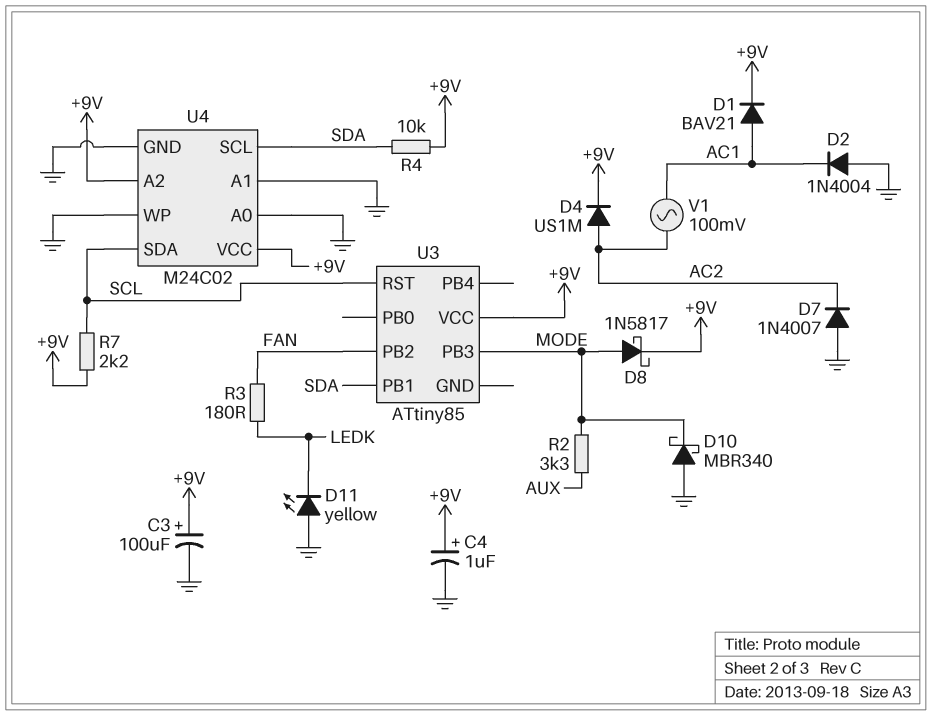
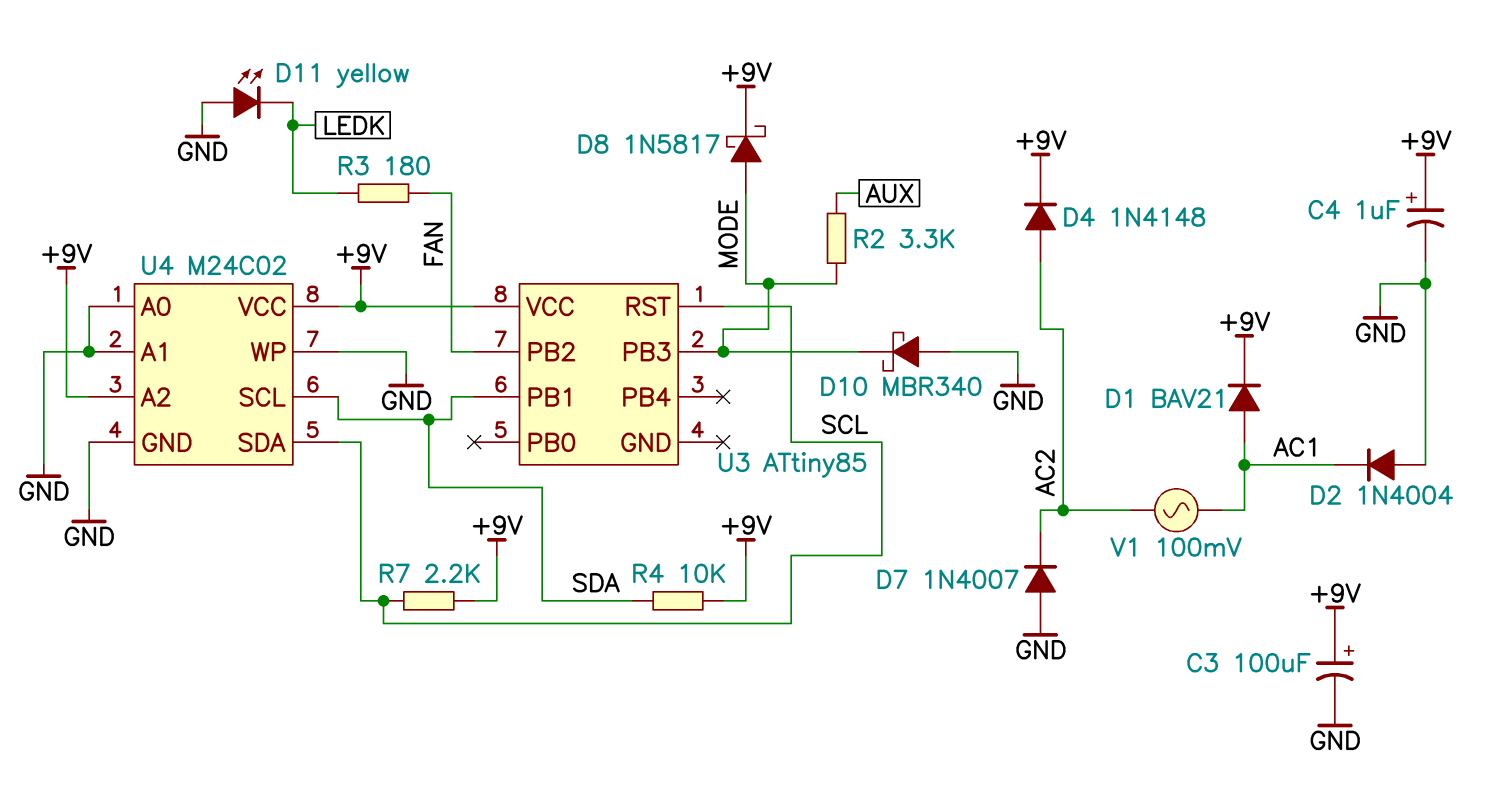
D4: diode US1M (A AC2, K +9V) -> diode 1N4148 (A AC2, K +9V)

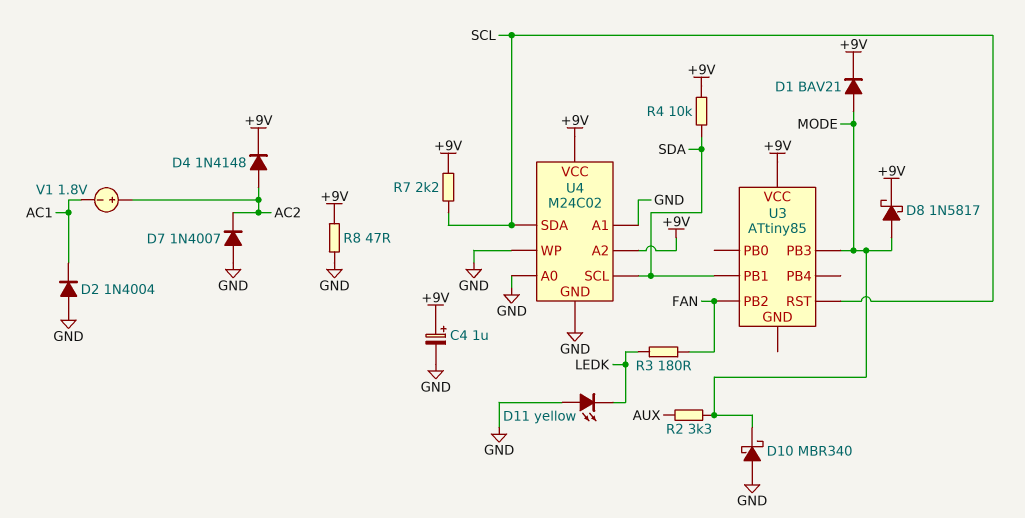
C3: 100uF (plus +9V, minus GND) -> none
D1: diode BAV21 (A AC1, K +9V) -> diode BAV21 (A MODE, K +9V)
R8: none -> 47 (+9V, GND)
V1: AC 100mV (AC1, AC2) -> 1.8V (plus AC2, minus AC1)

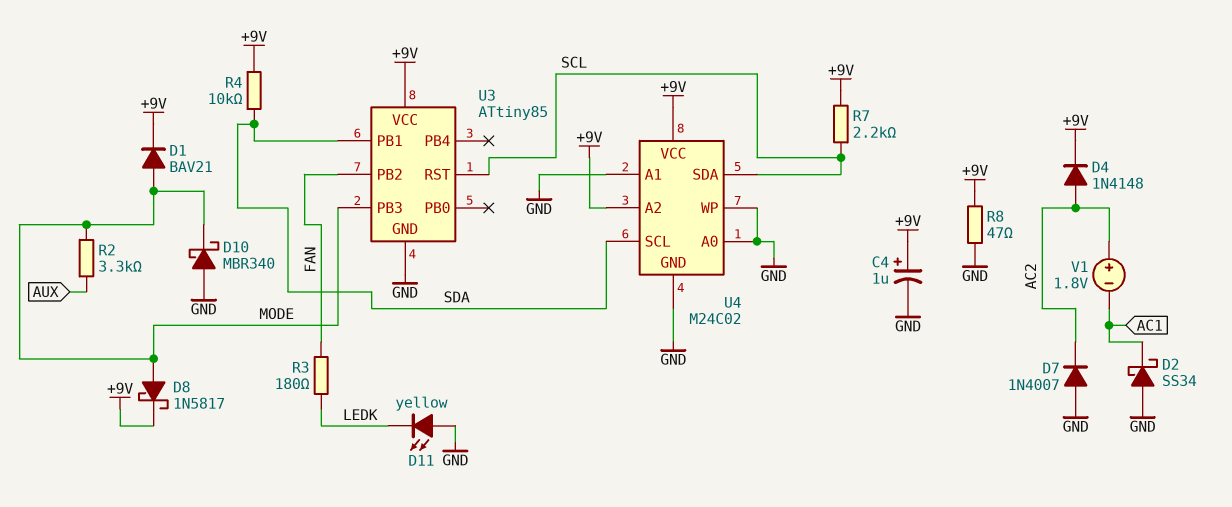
D2: diode 1N4004 (A GND, K AC1) -> schottky SS34 (A GND, K AC1)
U3 pin GND: none -> GND

